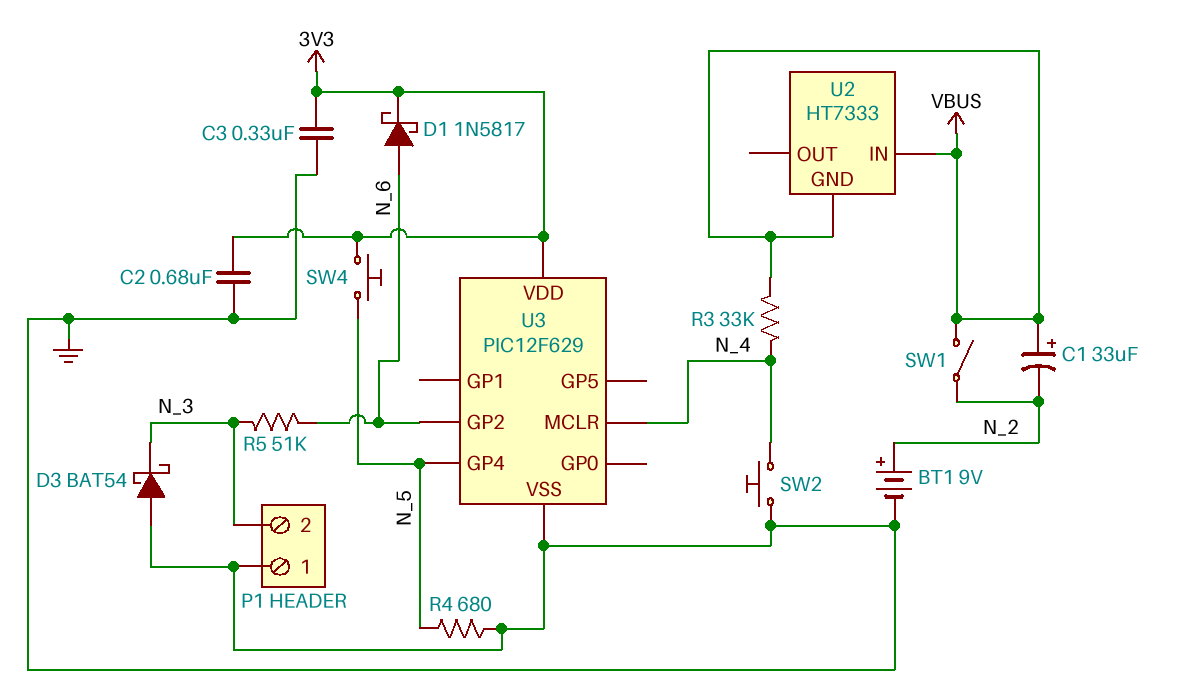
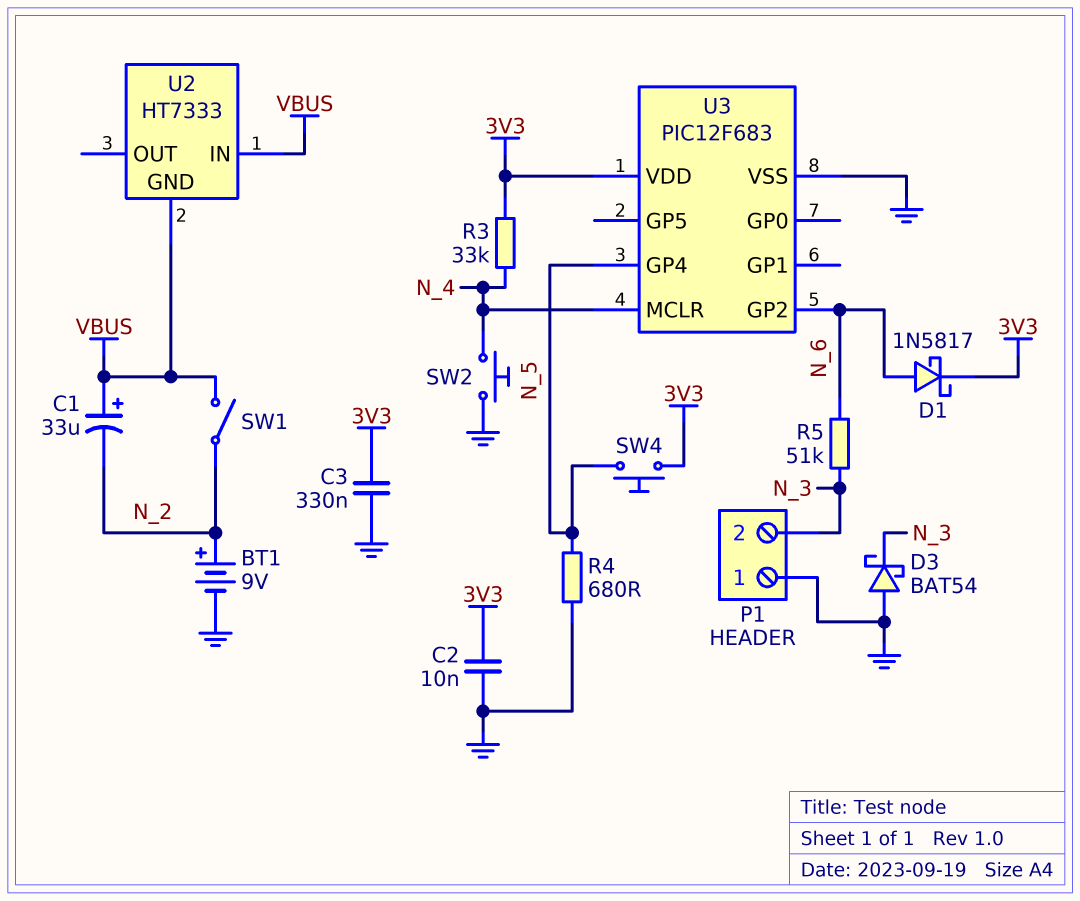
C2: 680nF (3V3, GND) -> 10nF (3V3, GND)
R3: 33k (N_4, VBUS) -> 33k (3V3, N_4)
U3: PIC12F629 -> PIC12F683

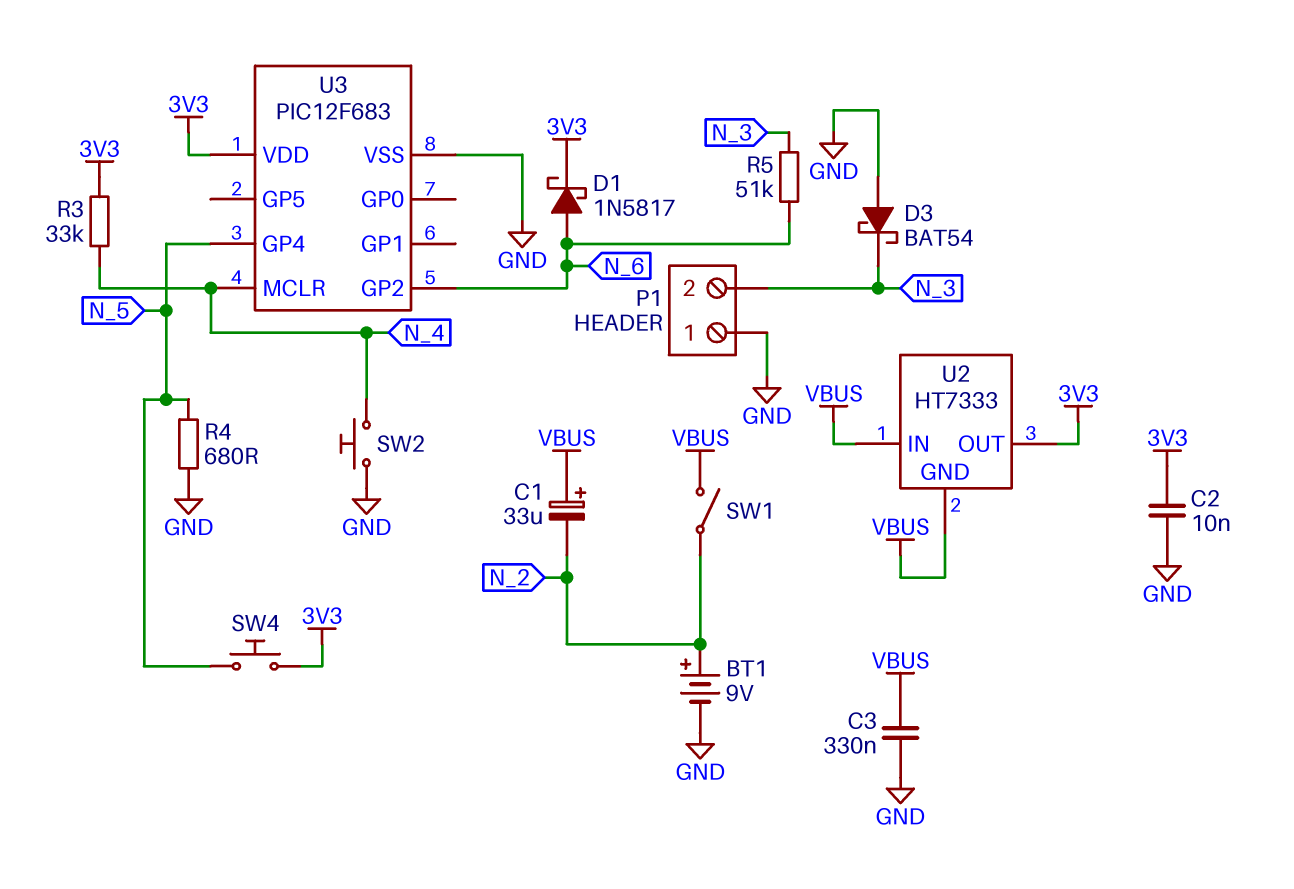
C3: 330nF (3V3, GND) -> 330nF (GND, VBUS)
U2 pin OUT: none -> 3V3

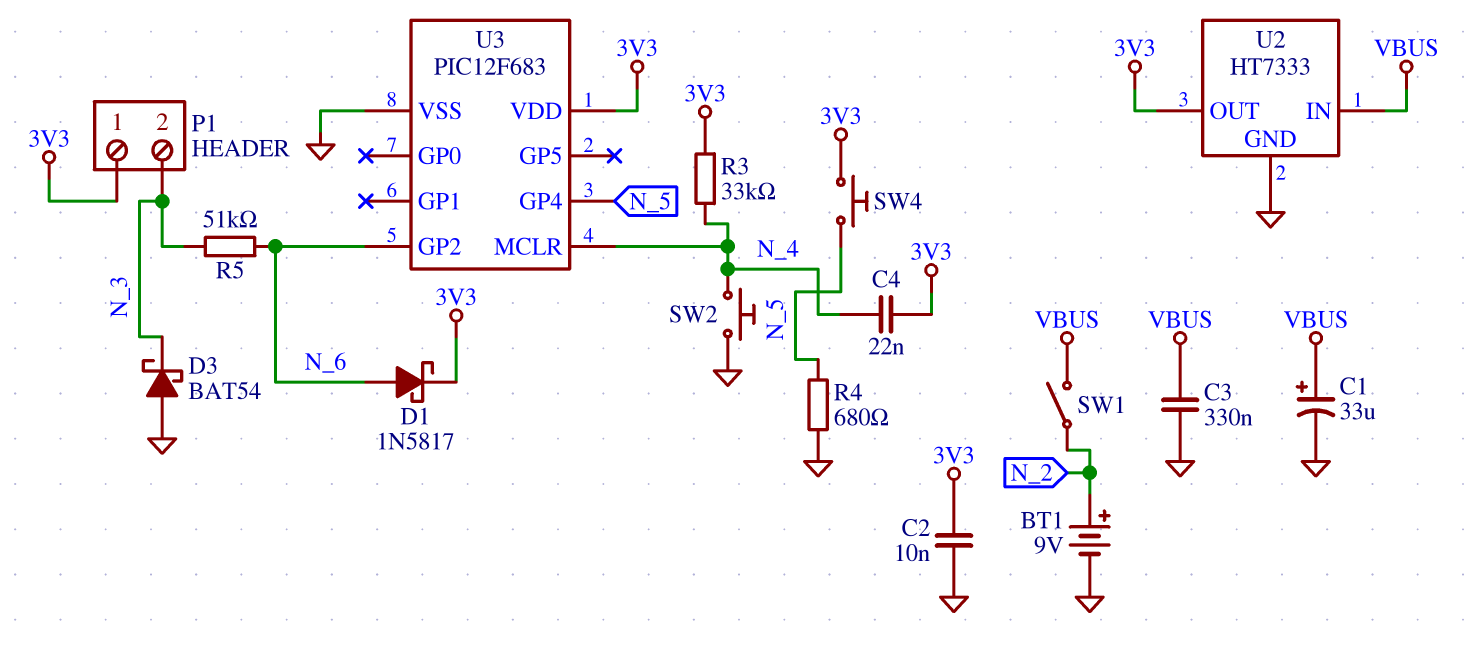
C1: 33uF (plus VBUS, minus N_2) -> 33uF (plus VBUS, minus GND)
C4: none -> 22nF (3V3, N_4)
P1 pin 1: GND -> 3V3
U2 pin GND: VBUS -> GND

